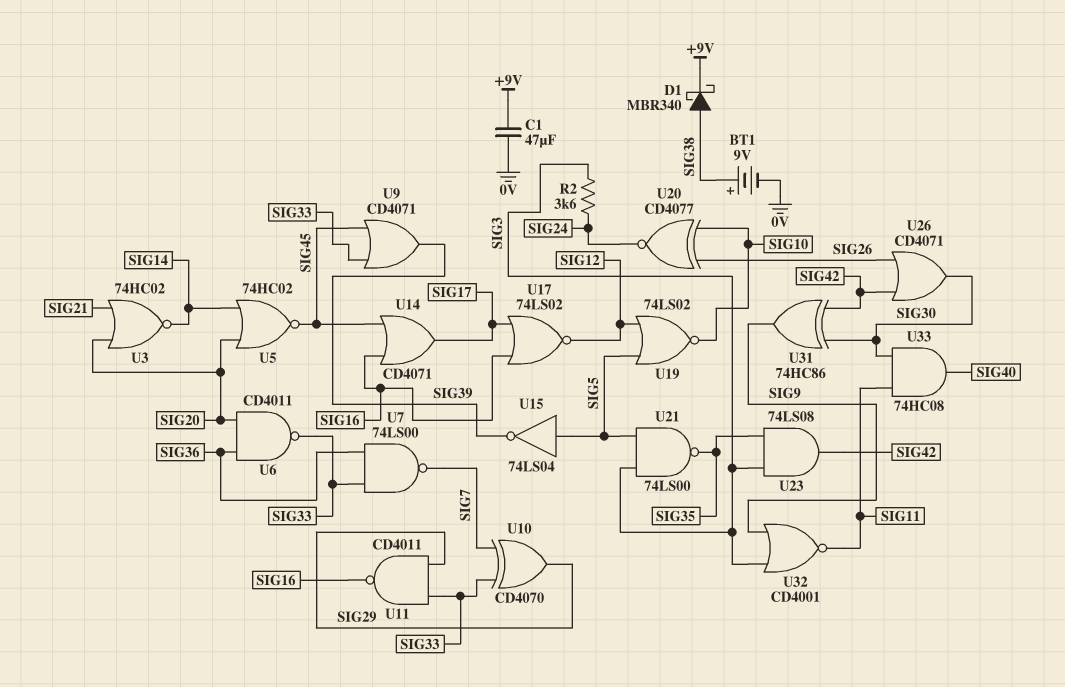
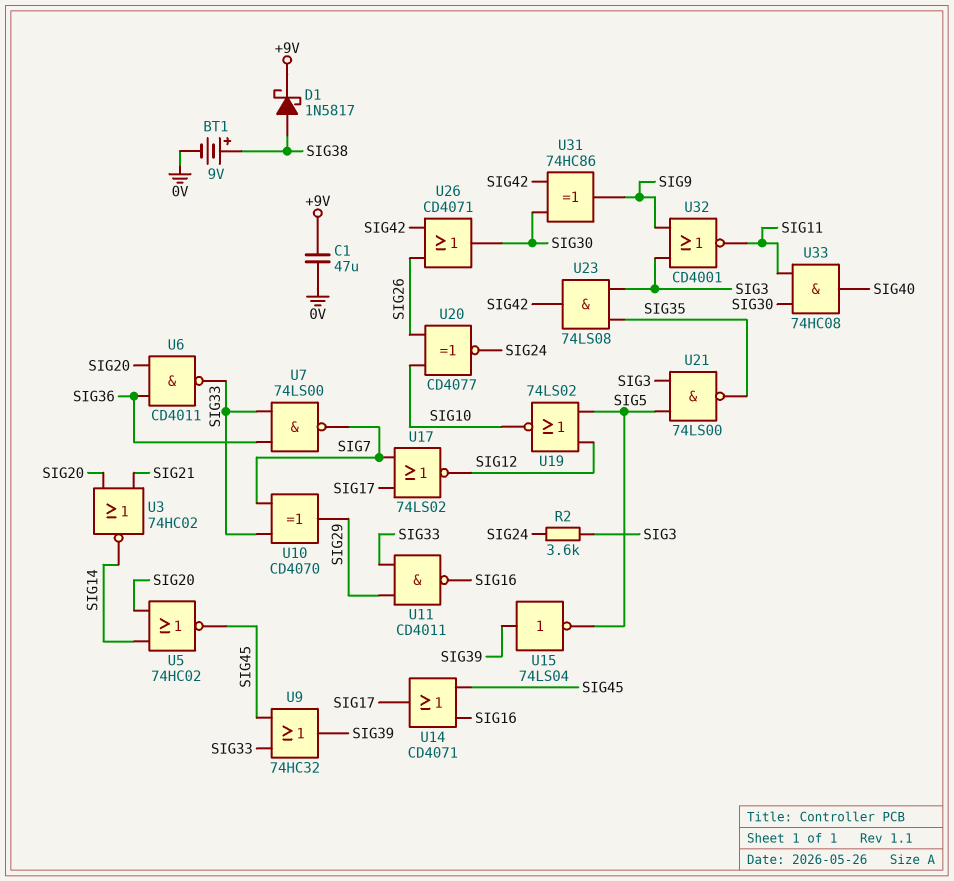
D1: schottky MBR340 (A SIG38, K +9V) -> schottky 1N5817 (A SIG38, K +9V)
U9: OR CD4071 (in SIG33, in SIG45, out SIG39) -> OR 74HC32 (in SIG33, in SIG45, out SIG39)
U15: NOT 74LS04 (in SIG5, out SIG39) -> NOT 74LS04 (in SIG39, out SIG5)
U17: NOR 74LS02 (in SIG16, in SIG17, out SIG12) -> NOR 74LS02 (in SIG7, in SIG17, out SIG12)

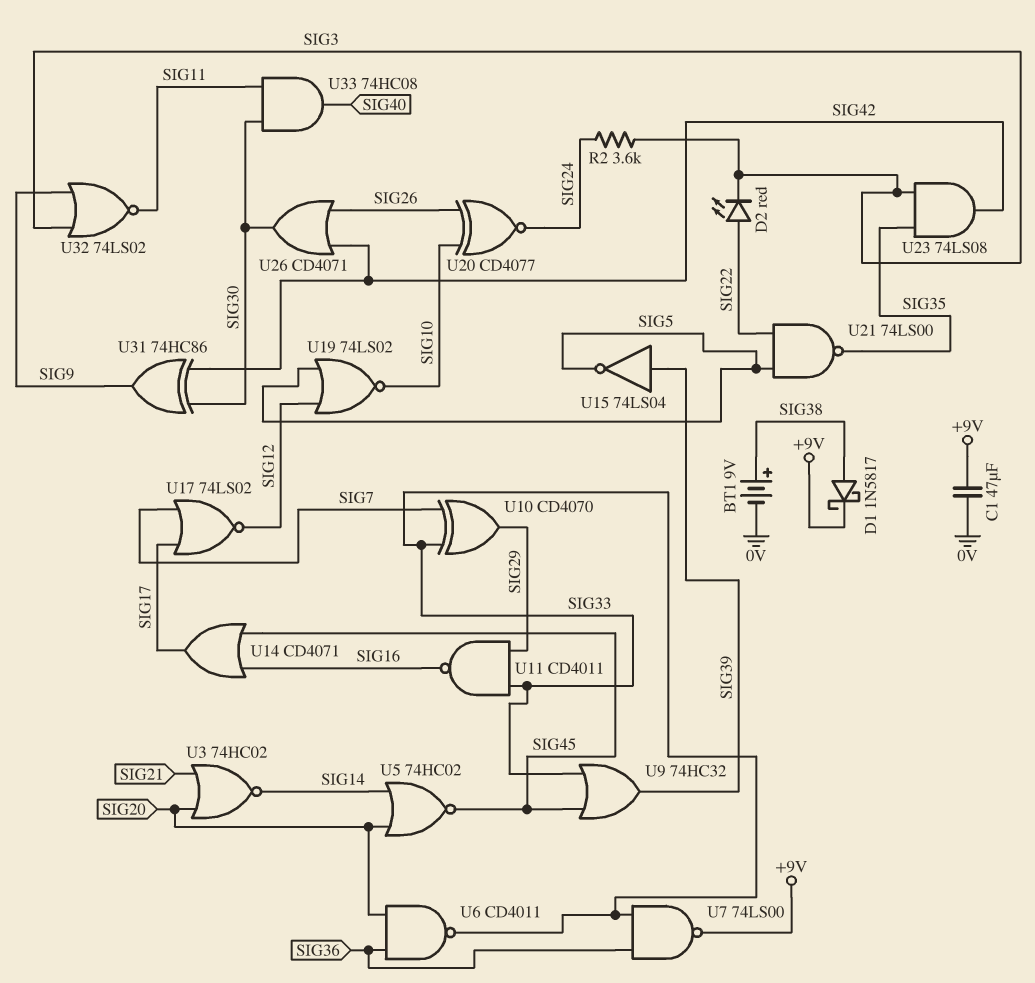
D2: none -> LED red (A SIG22, K SIG3)
U7: NAND 74LS00 (in SIG33, in SIG36, out SIG7) -> NAND 74LS00 (in SIG33, in SIG36, out +9V)
U21: NAND 74LS00 (in SIG3, in SIG5, out SIG35) -> NAND 74LS00 (in SIG5, in SIG22, out SIG35)
U32: NOR CD4001 (in SIG3, in SIG9, out SIG11) -> NOR 74LS02 (in SIG3, in SIG9, out SIG11)

